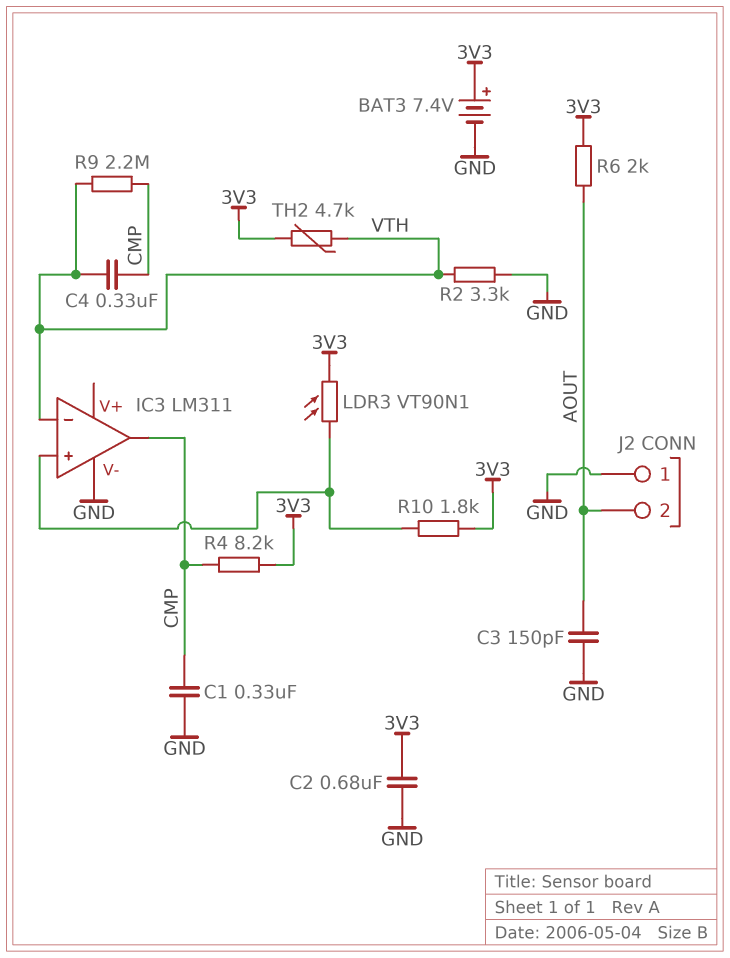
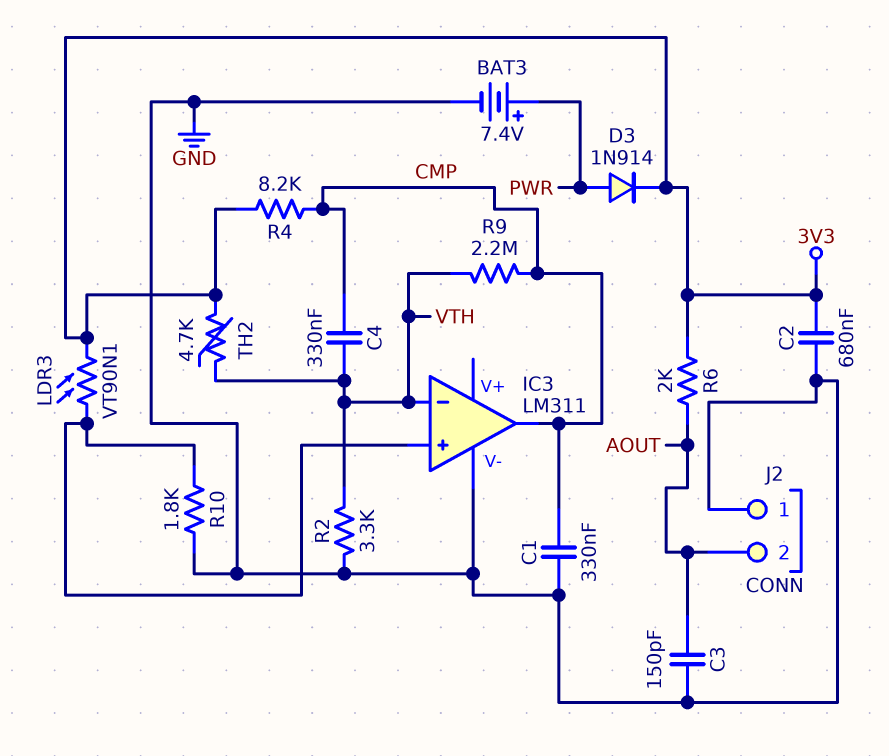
BAT3: 7.4V (plus 3V3, minus GND) -> 7.4V (plus PWR, minus GND)
D3: none -> diode 1N914 (A PWR, K 3V3)
R10: 1.8k (3V3, IC3/in+) -> 1.8k (GND, IC3/in+)

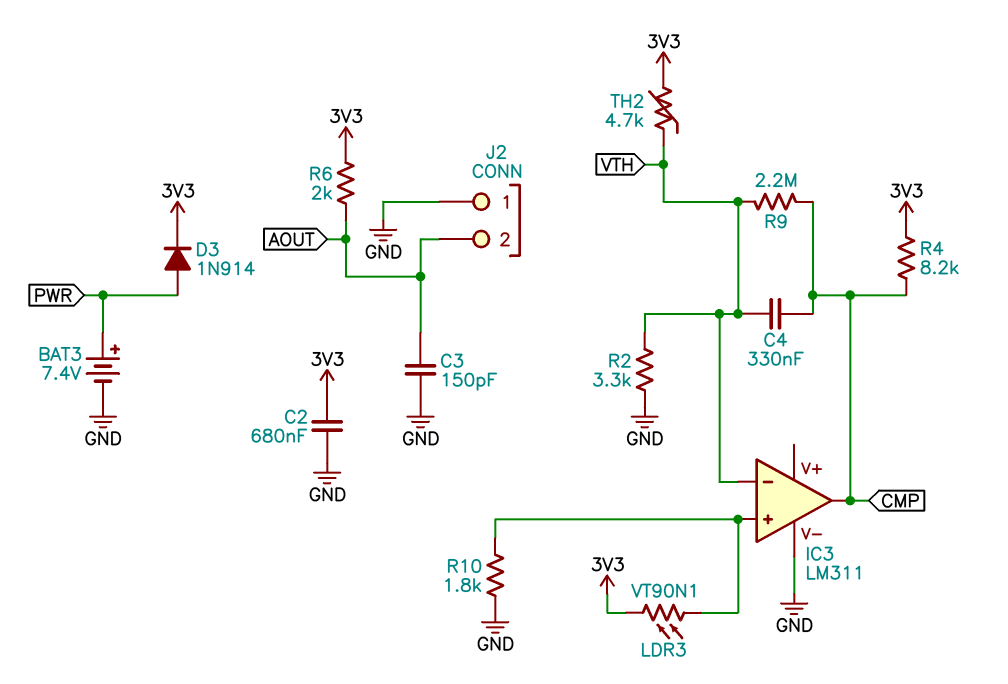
C1: 330nF (CMP, GND) -> none

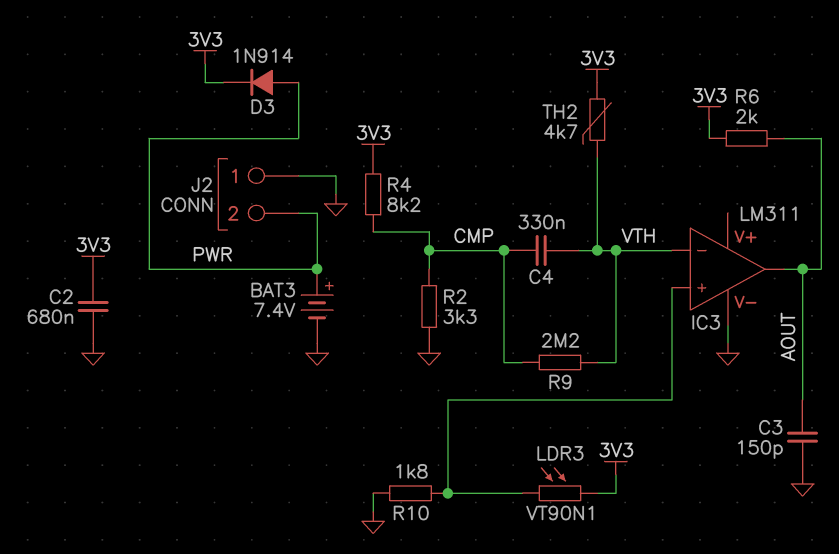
IC3 pin out: CMP -> AOUT
J2 pin 2: AOUT -> PWR
R2: 3.3k (GND, VTH) -> 3.3k (CMP, GND)

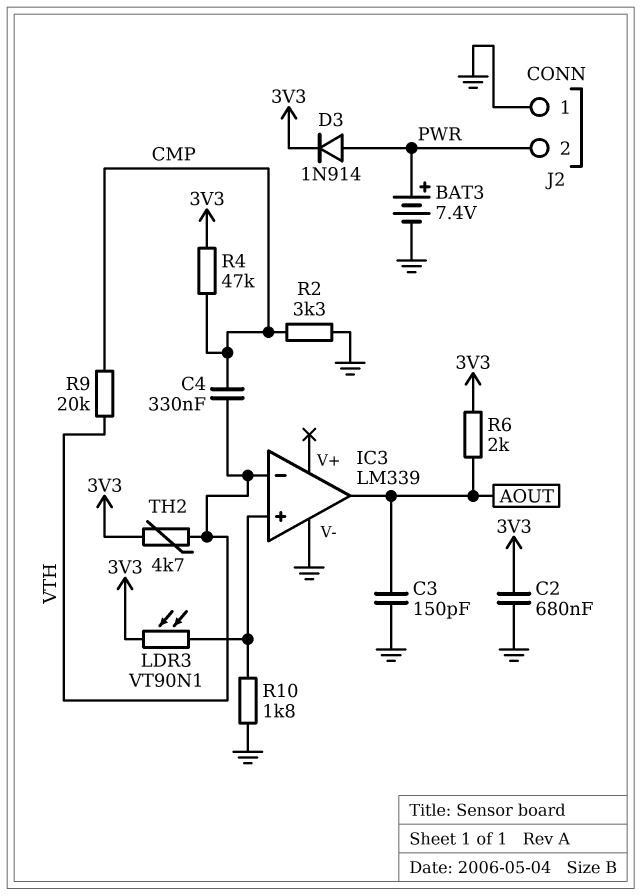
IC3: LM311 -> LM339
R4: 8.2k (3V3, CMP) -> 47k (3V3, CMP)
R9: 2.2M (CMP, VTH) -> 20k (CMP, VTH)

